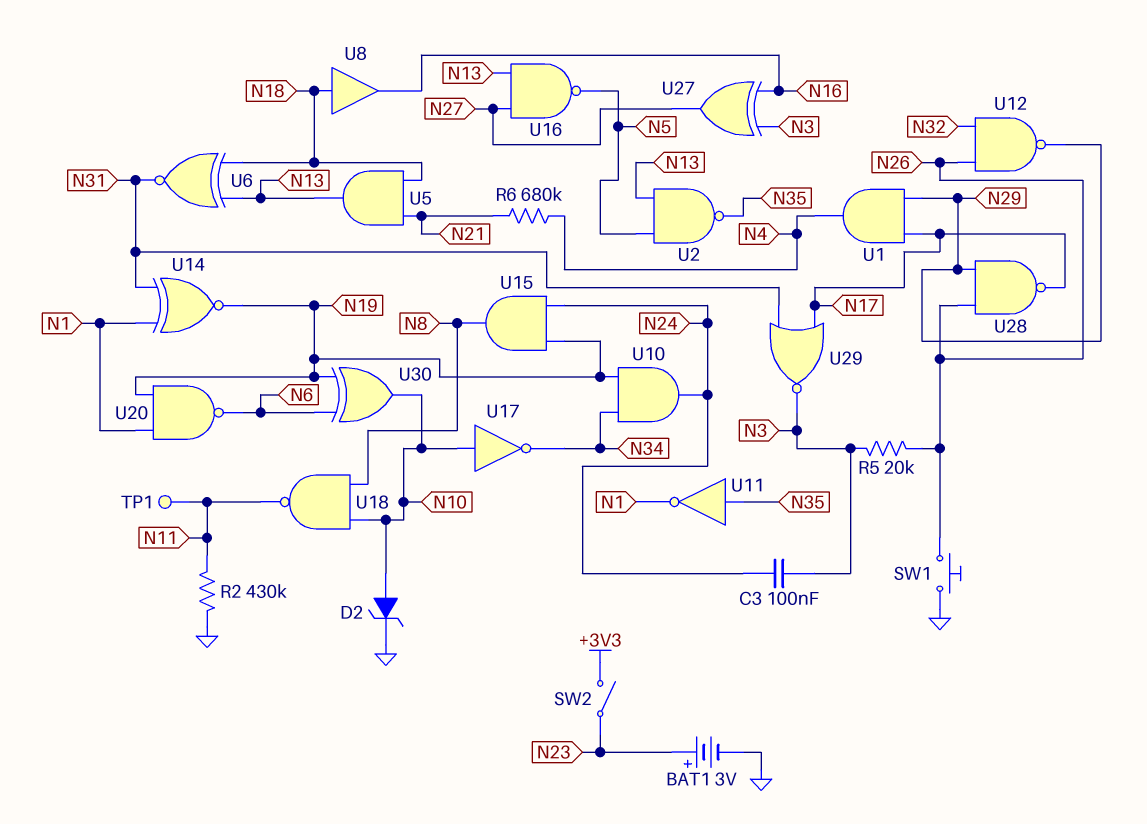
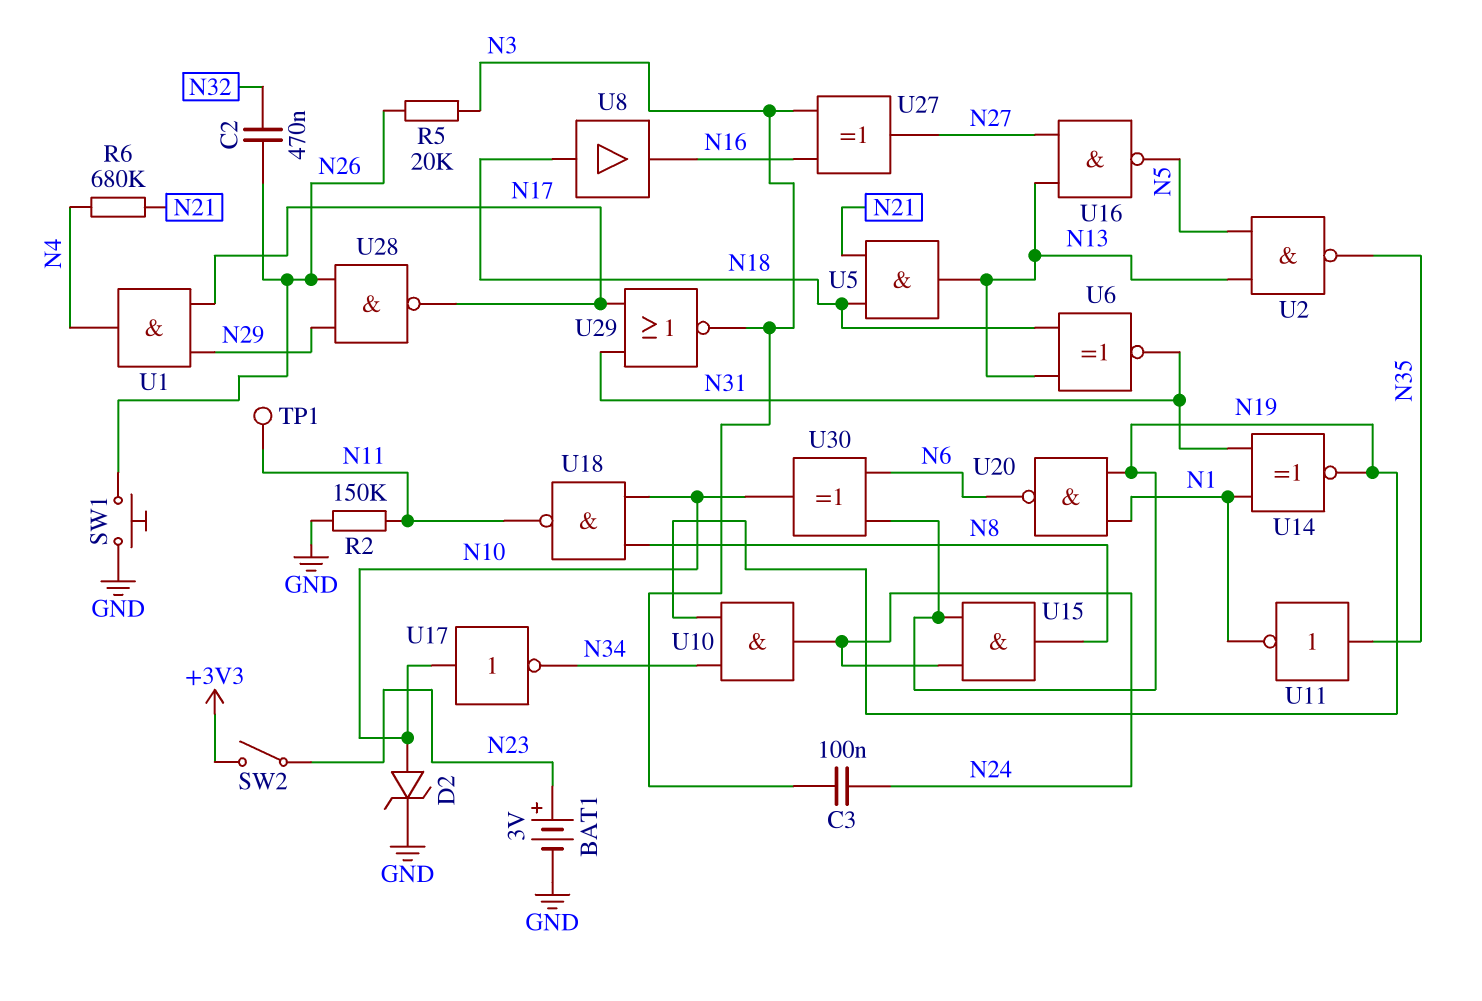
C2: none -> 470nF (N26, N32)
R2: 430k (GND, N11) -> 150k (GND, N11)
U12: NAND (in N26, in N32, out N29) -> none

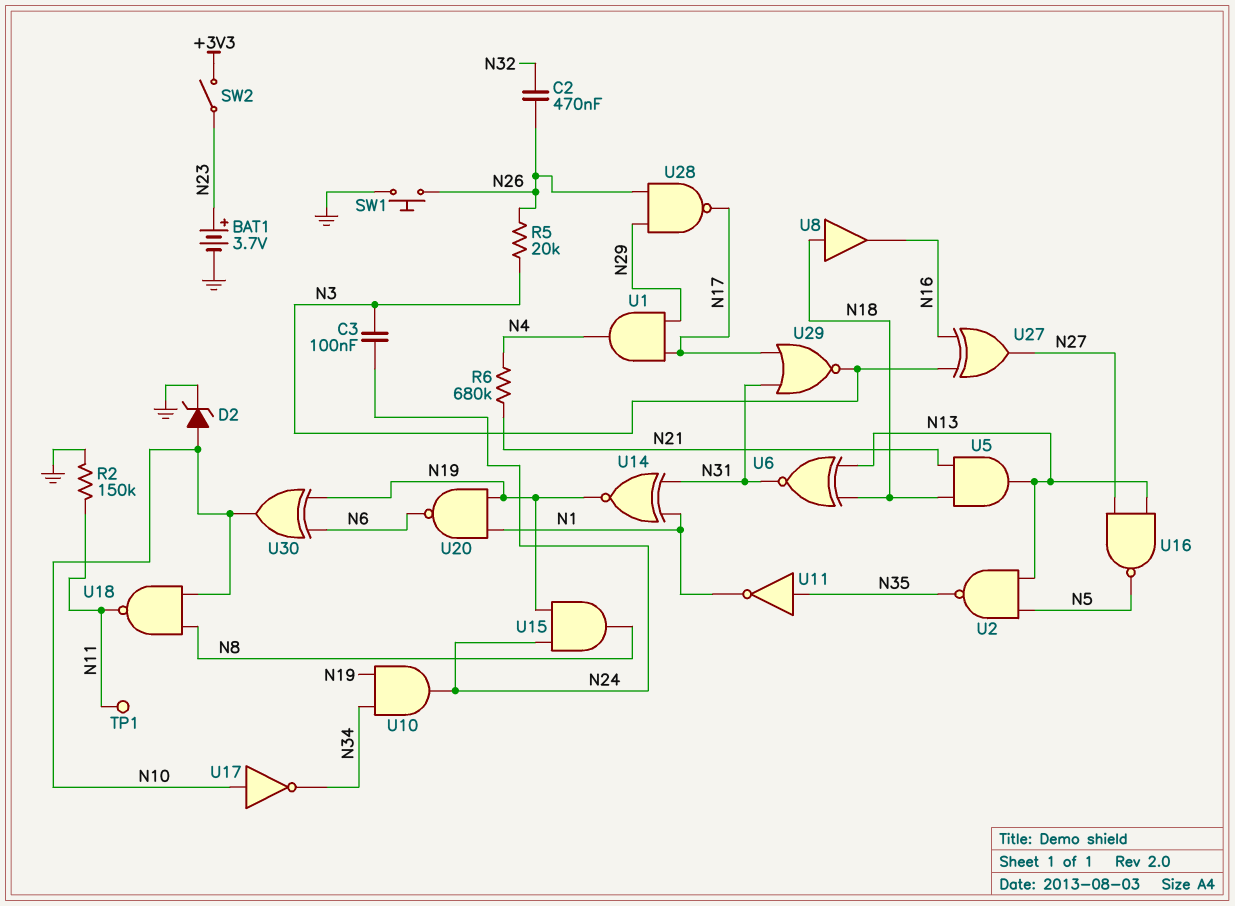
BAT1: 3V (plus N23, minus GND) -> 3.7V (plus N23, minus GND)

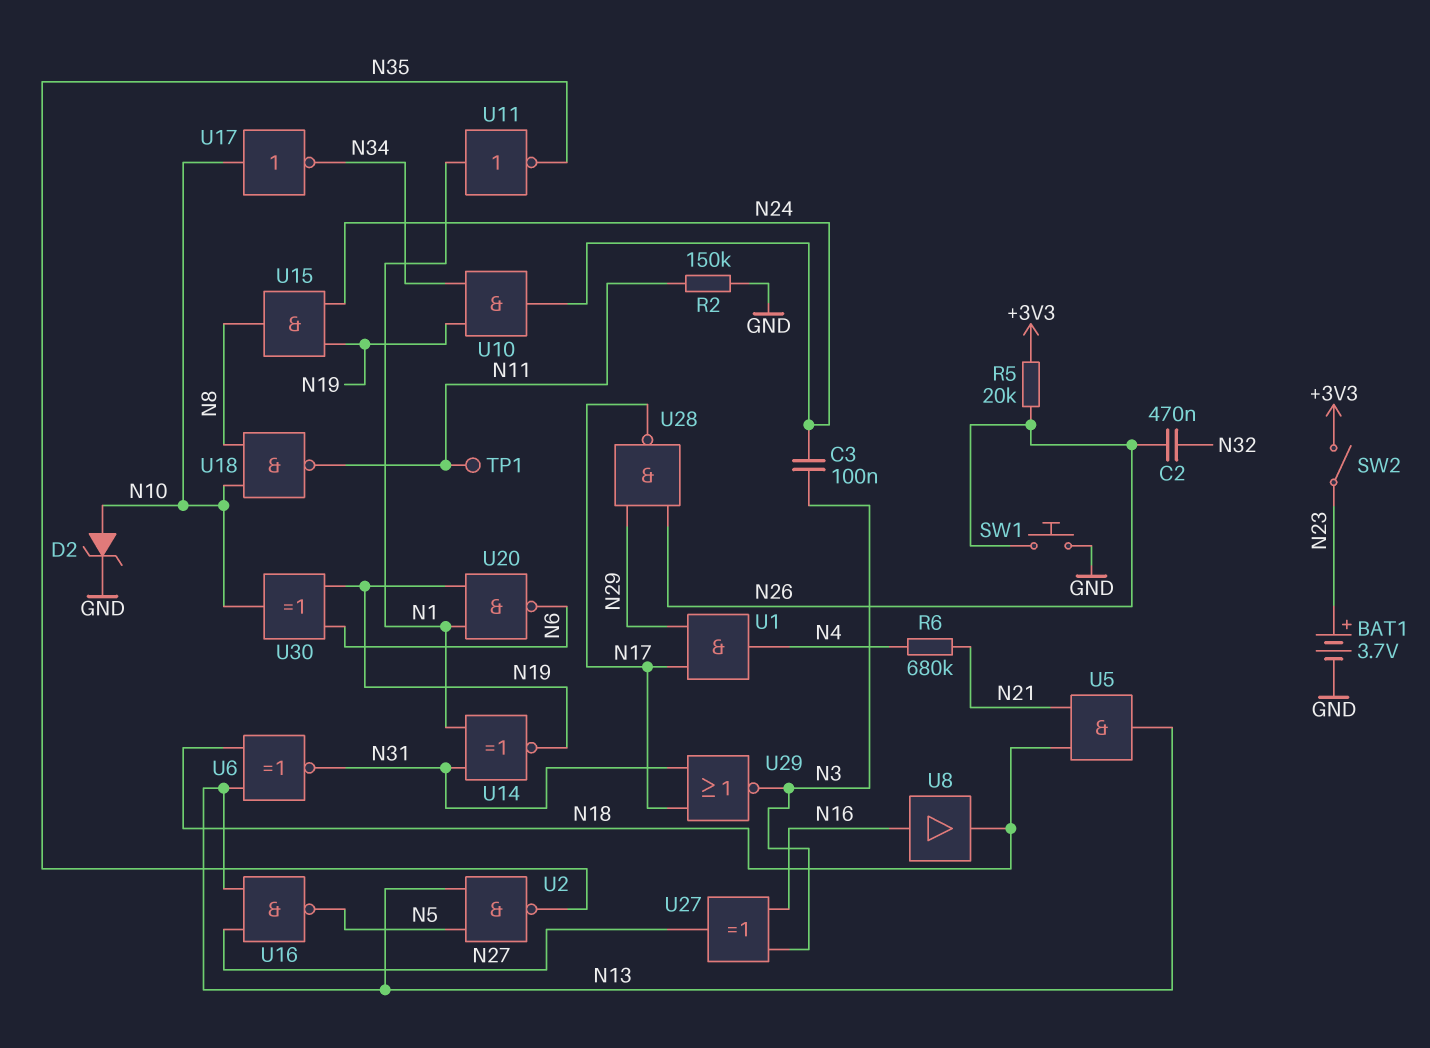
R5: 20k (N3, N26) -> 20k (+3V3, N26)
U8: buffer (in N18, out N16) -> buffer (in N16, out N18)
U11: NOT (in N35, out N1) -> NOT (in N1, out N35)

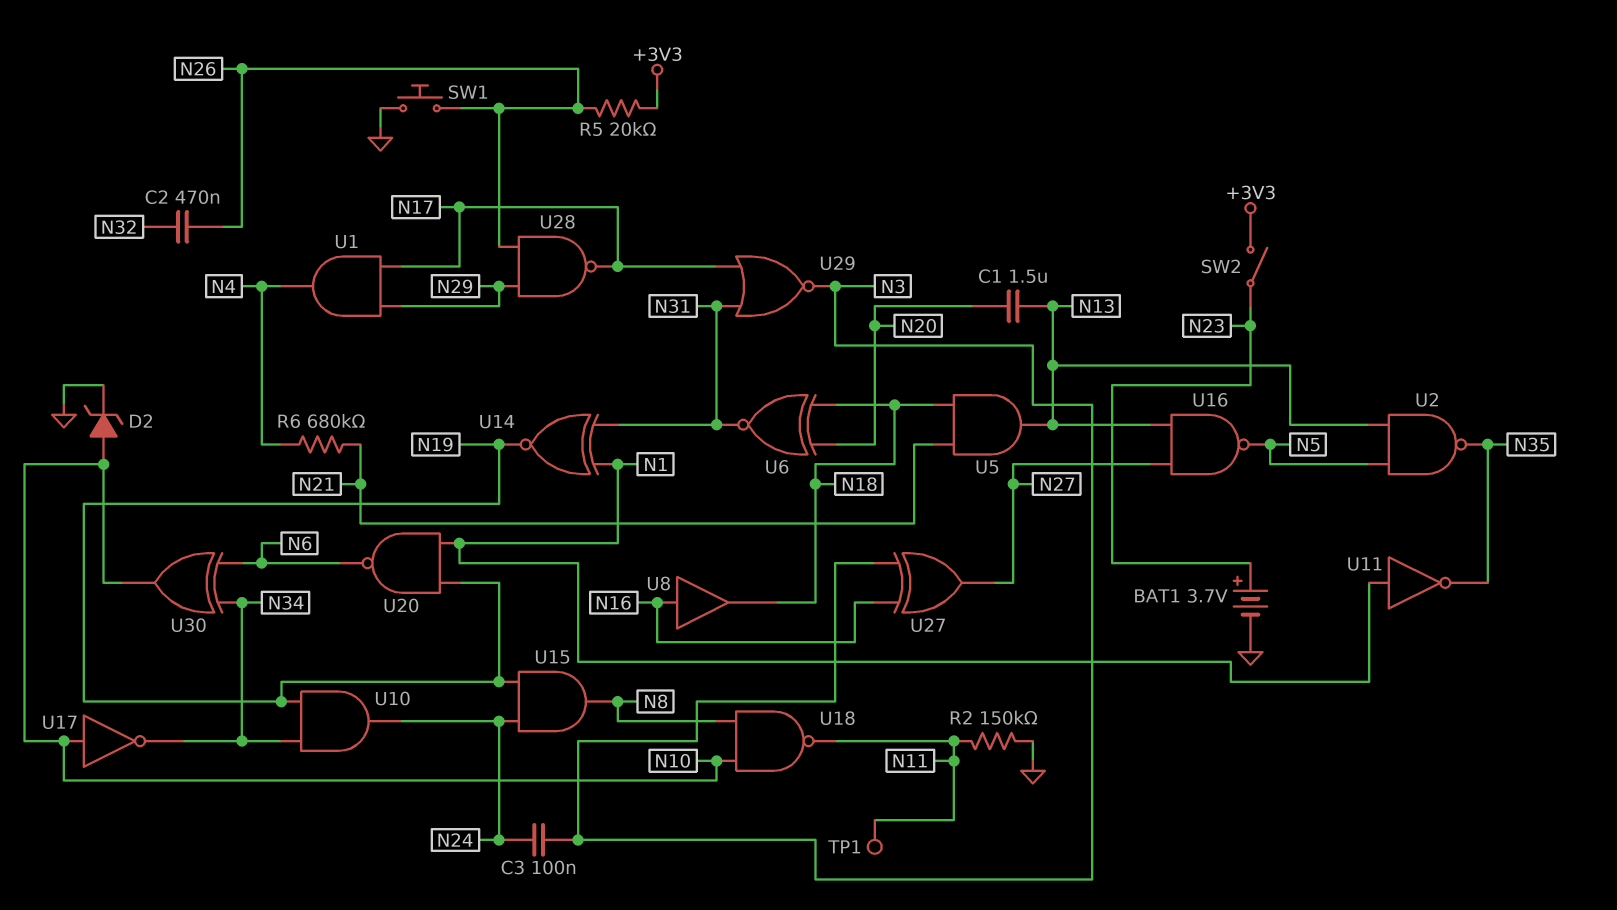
C1: none -> 1.5uF (N13, N20)
U6: XNOR (in N13, in N18, out N31) -> XNOR (in N18, in N20, out N31)
U30: XOR (in N6, in N19, out N10) -> XOR (in N6, in N34, out N10)

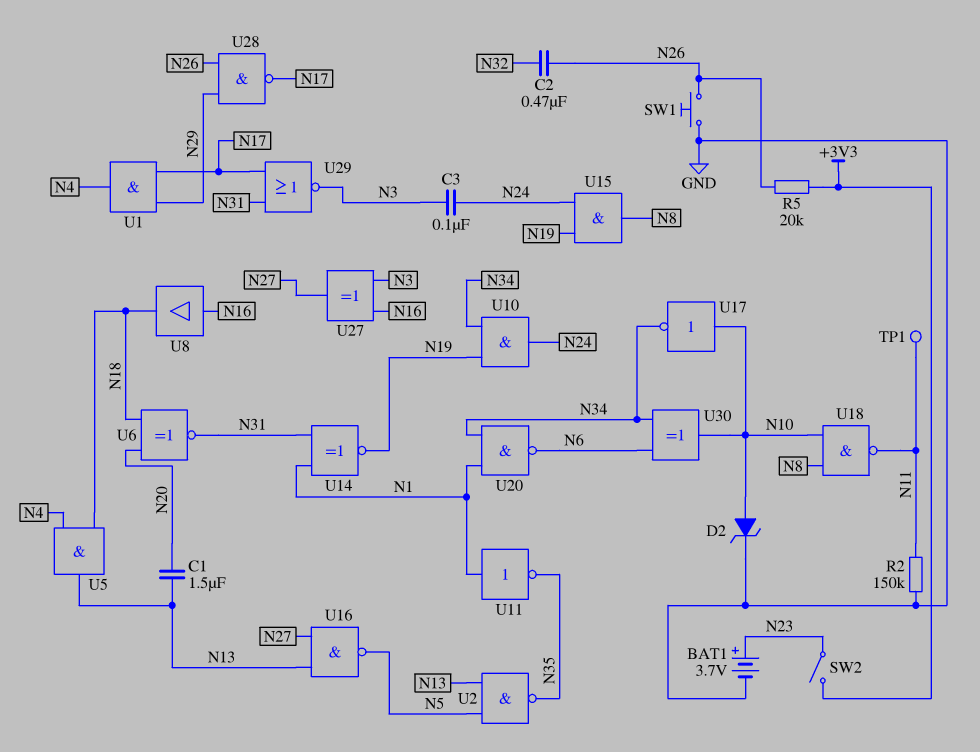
R6: 680k (N4, N21) -> none
U5: AND (in N18, in N21, out N13) -> AND (in N4, in N18, out N13)
U20: NAND (in N1, in N19, out N6) -> NAND (in N1, in N34, out N6)

